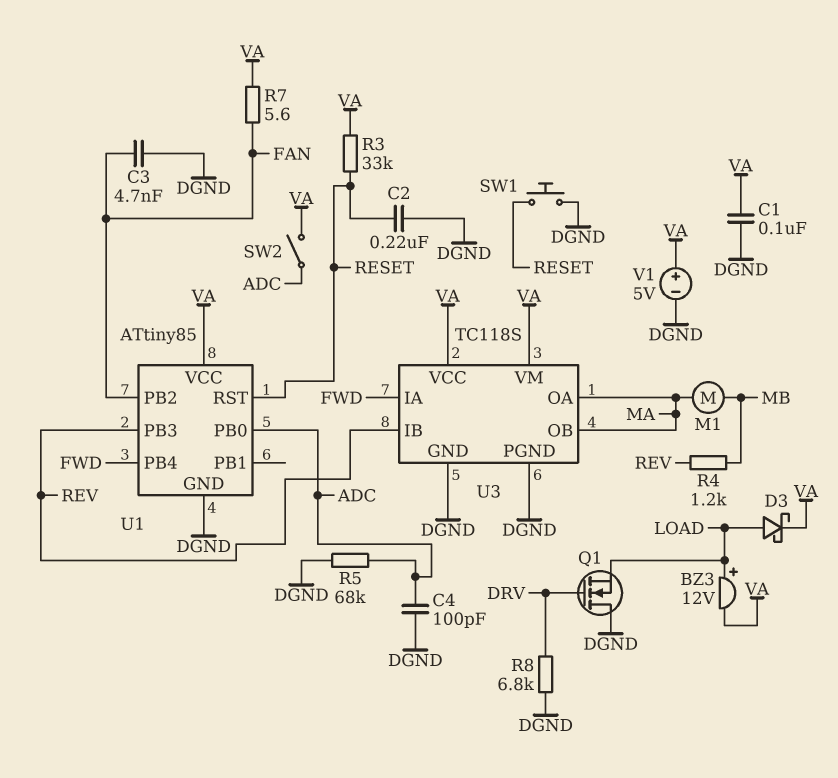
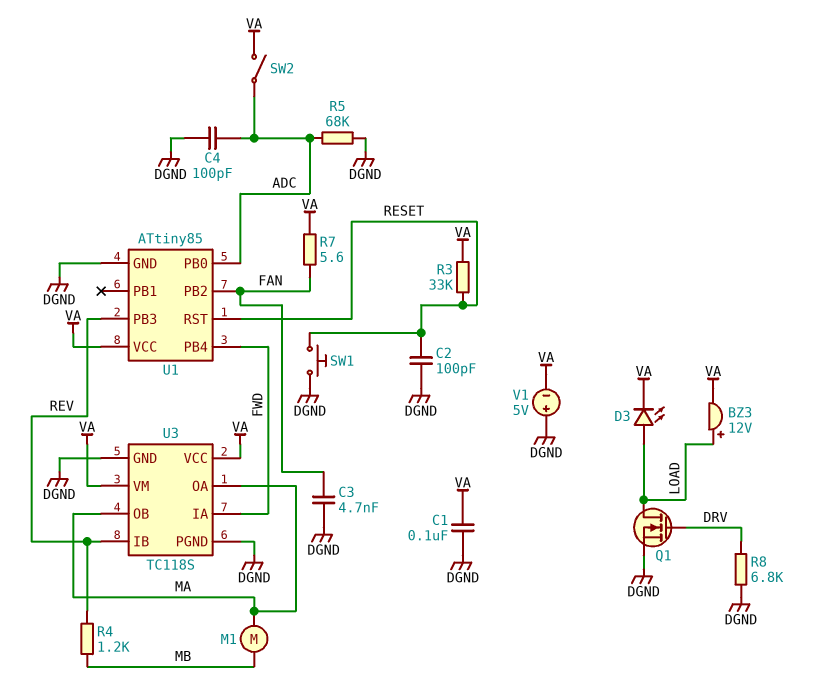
C2: 220nF (DGND, RESET) -> 100pF (DGND, RESET)
D3: schottky (A LOAD, K VA) -> LED (A LOAD, K VA)
Q1: NMOS (G DRV, D DGND, S LOAD) -> NMOS (G DRV, D LOAD, S DGND)
V1: 5V (plus VA, minus DGND) -> 5V (plus DGND, minus VA)

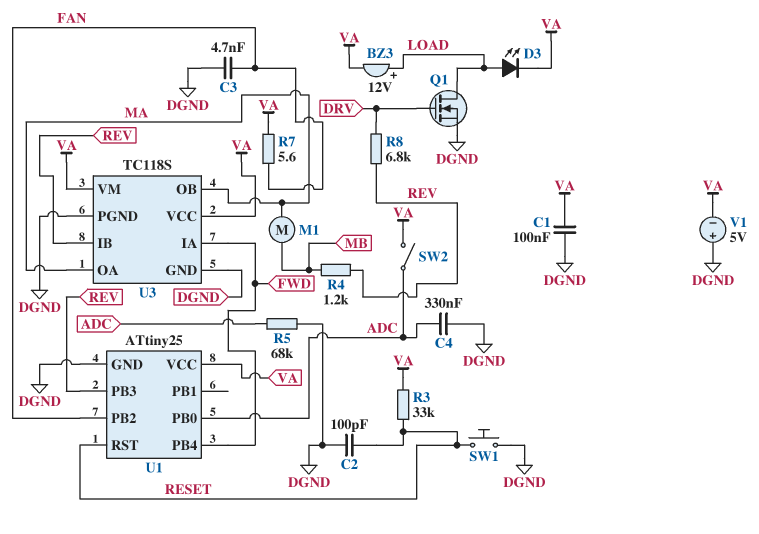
C4: 100pF (ADC, DGND) -> 330nF (ADC, DGND)
R8: 6.8k (DGND, DRV) -> 6.8k (DRV, REV)
U1: ATtiny85 -> ATtiny25

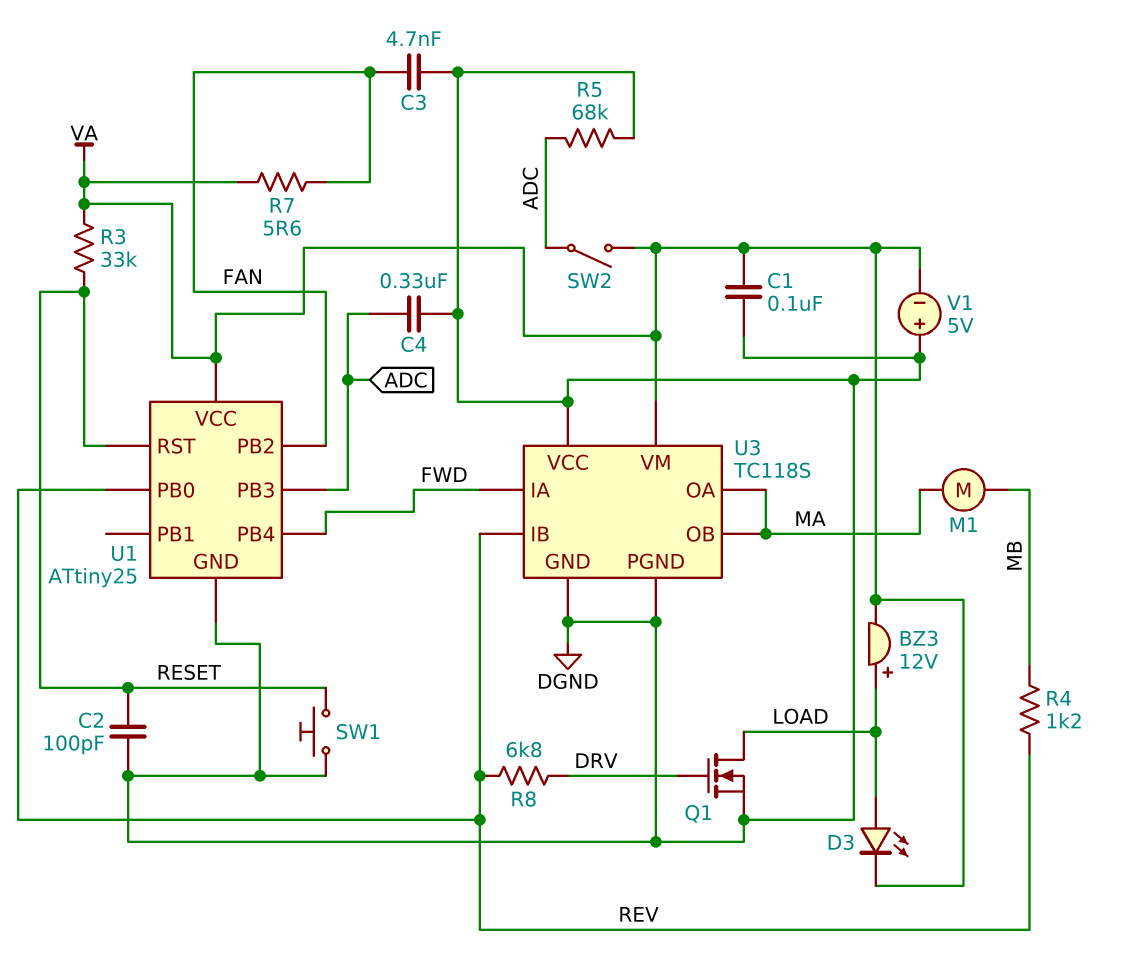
U1 pin PB0: ADC -> REV
U1 pin PB3: REV -> ADC
U3 pin VCC: VA -> DGND

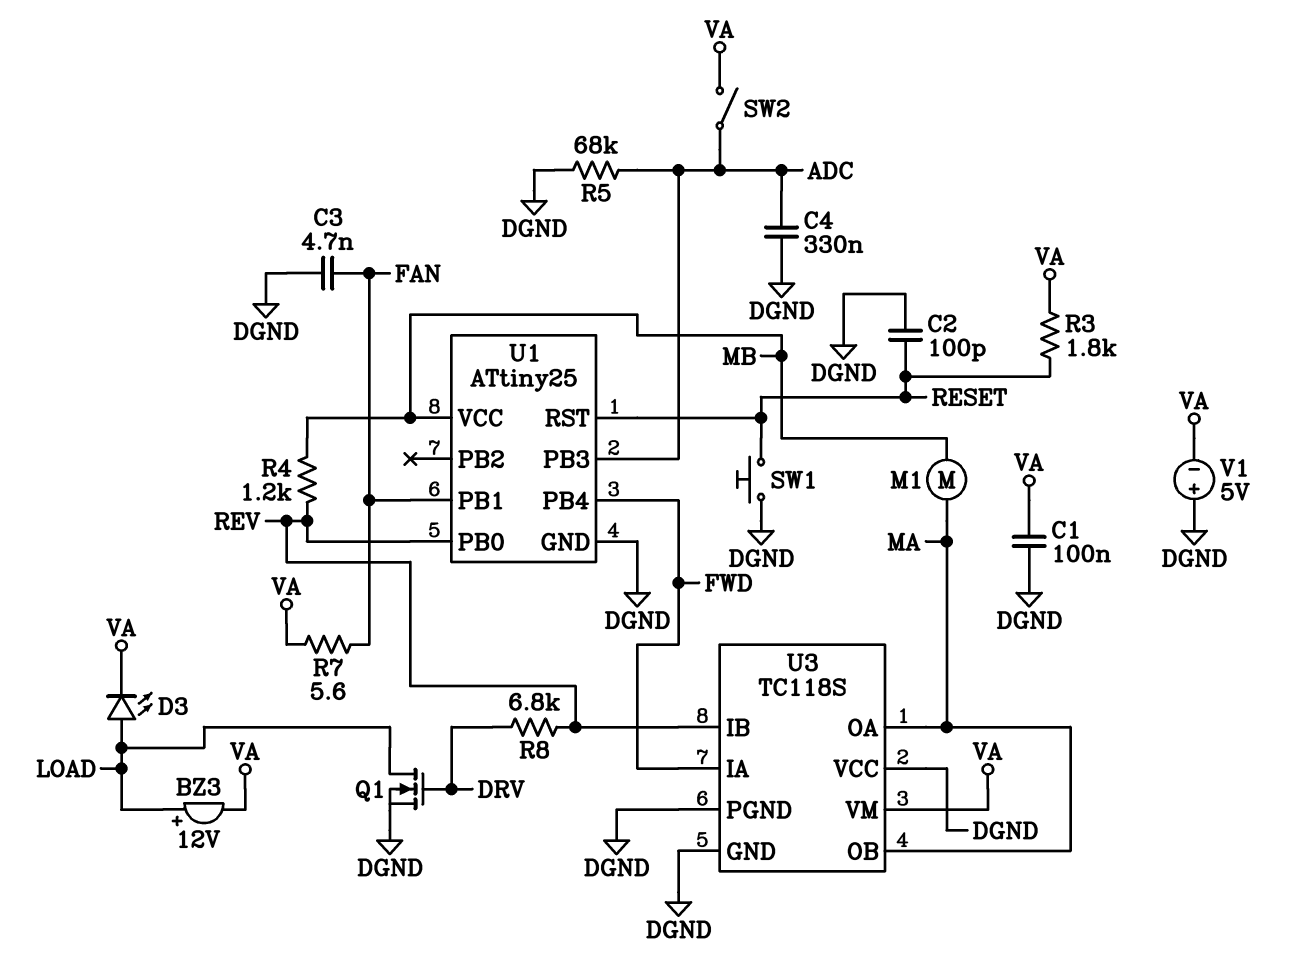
R3: 33k (RESET, VA) -> 1.8k (RESET, VA)
U1 pin PB1: none -> FAN
U1 pin PB2: FAN -> none
U1 pin VCC: VA -> MB

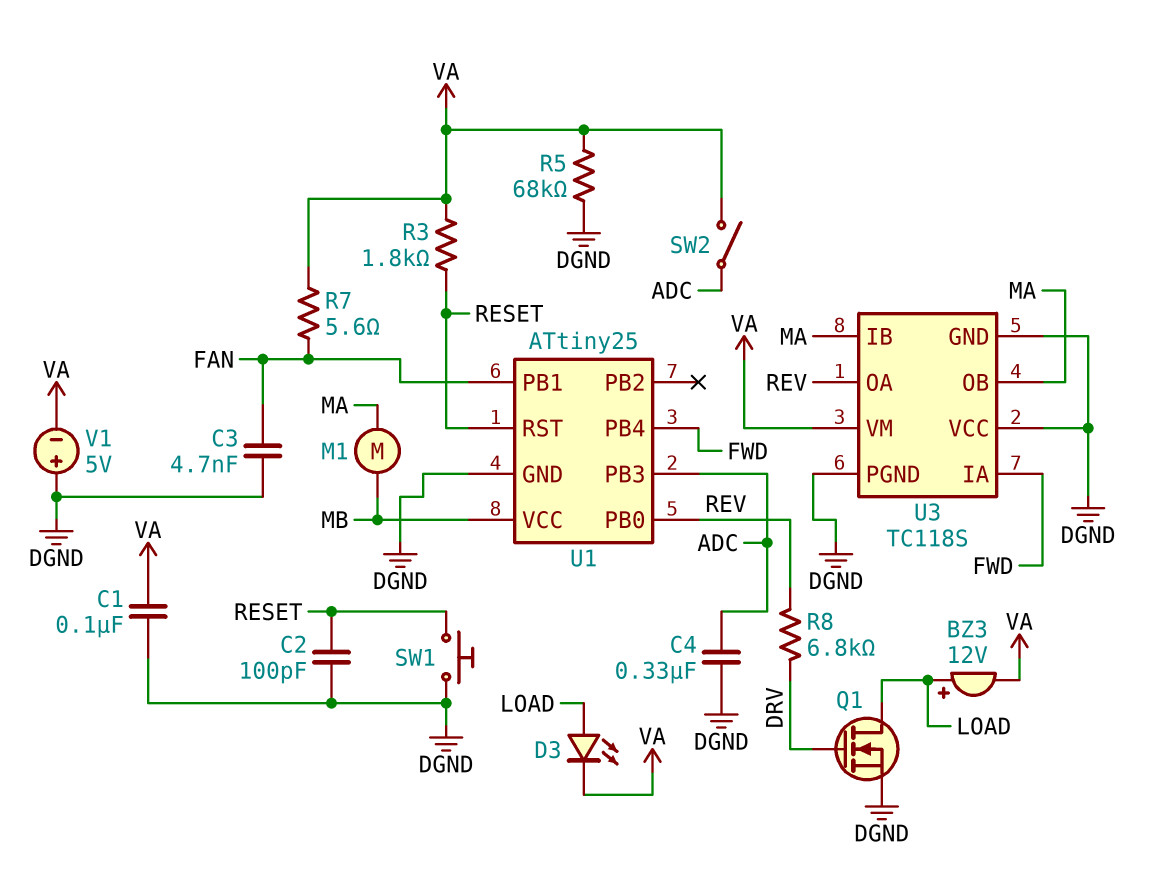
R4: 1.2k (MB, REV) -> none
R5: 68k (ADC, DGND) -> 68k (DGND, VA)
U3 pin IB: REV -> MA
U3 pin OA: MA -> REV

